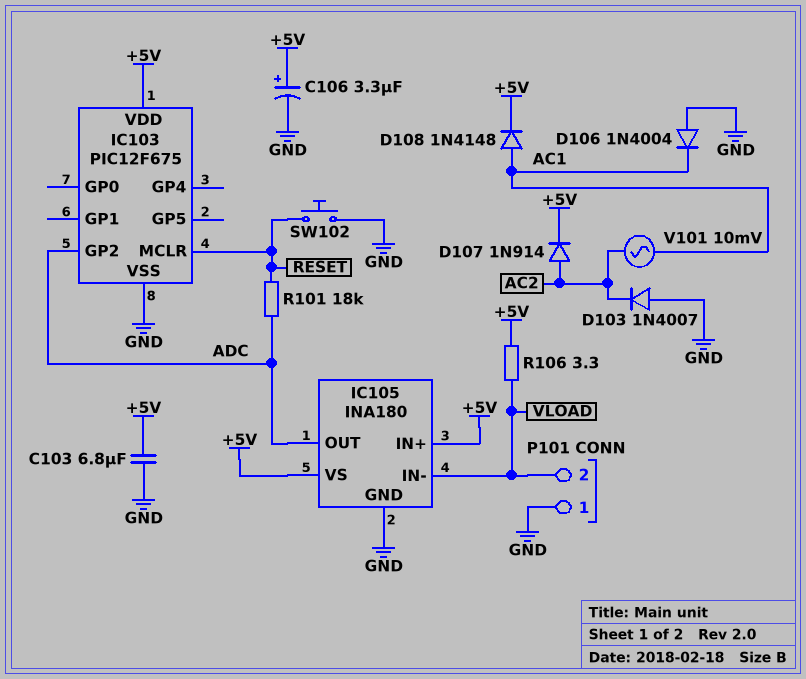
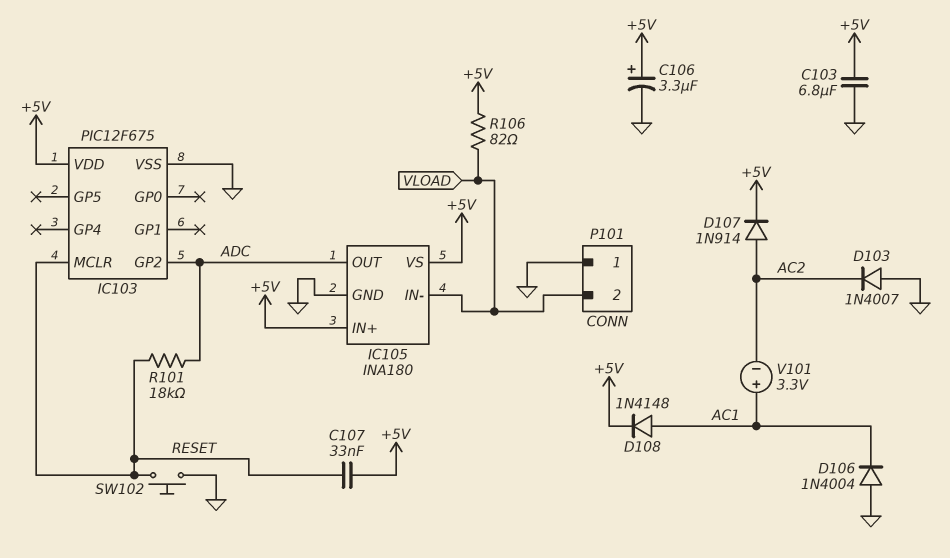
C107: none -> 33nF (+5V, RESET)
R106: 3.3 (+5V, VLOAD) -> 82 (+5V, VLOAD)
V101: AC 10mV (AC1, AC2) -> 3.3V (plus AC1, minus AC2)

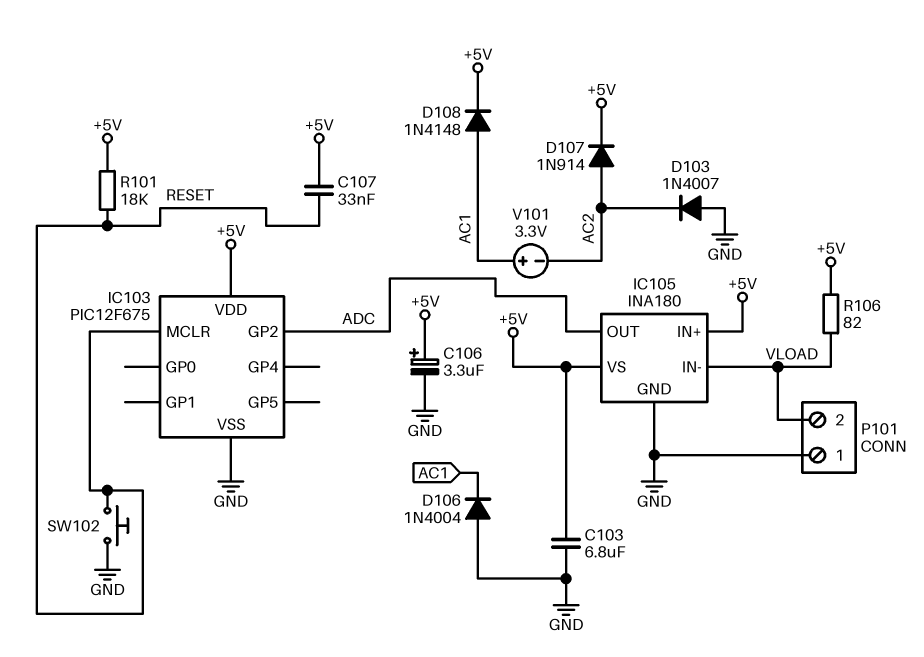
R101: 18k (ADC, RESET) -> 18k (+5V, RESET)

